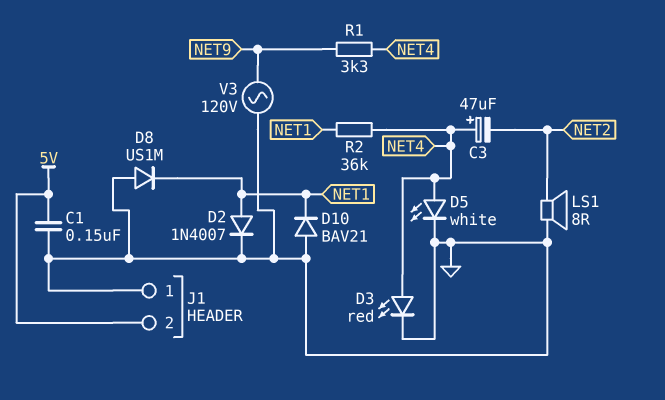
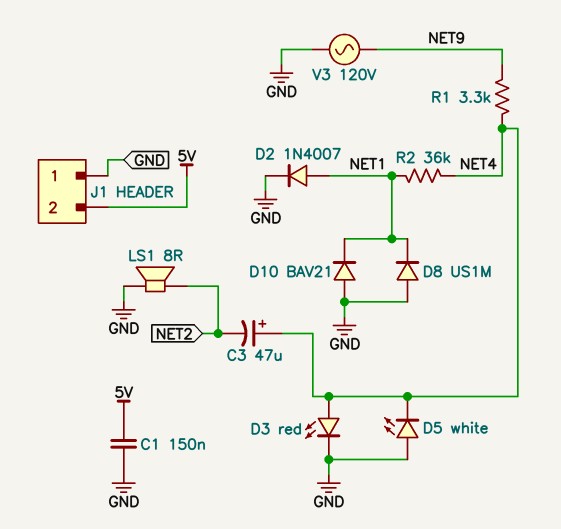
D5: LED white (A NET4, K GND) -> LED white (A GND, K NET4)

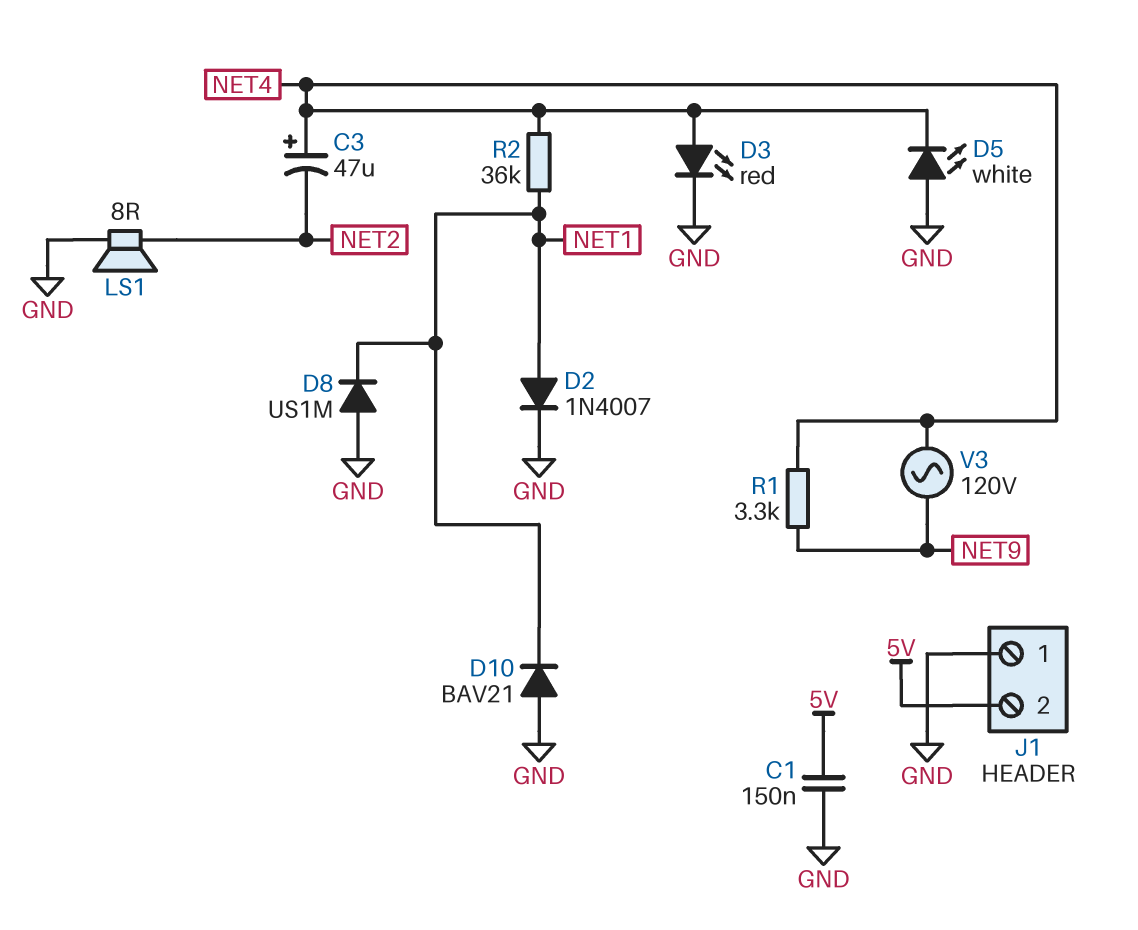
V3: AC 120V (GND, NET9) -> AC 120V (NET4, NET9)

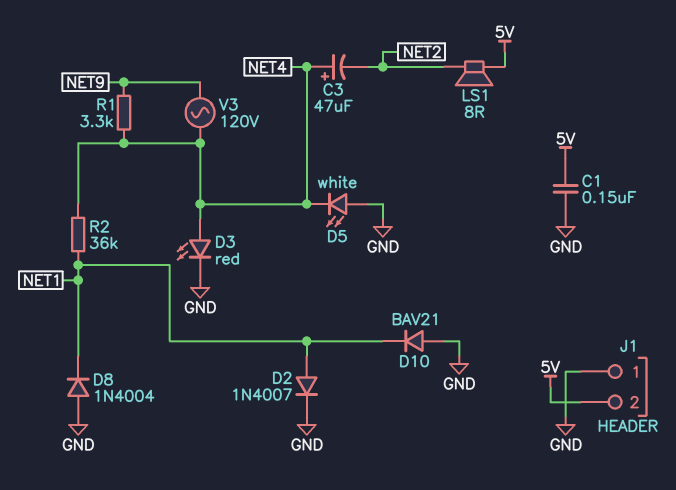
D8: diode US1M (A GND, K NET1) -> diode 1N4004 (A GND, K NET1)
LS1: speaker 8R (GND, NET2) -> speaker 8R (5V, NET2)

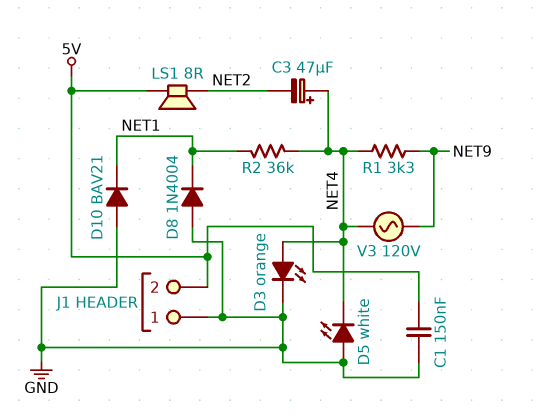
D2: diode 1N4007 (A NET1, K GND) -> none
D3: LED red (A NET4, K GND) -> LED orange (A NET4, K GND)

